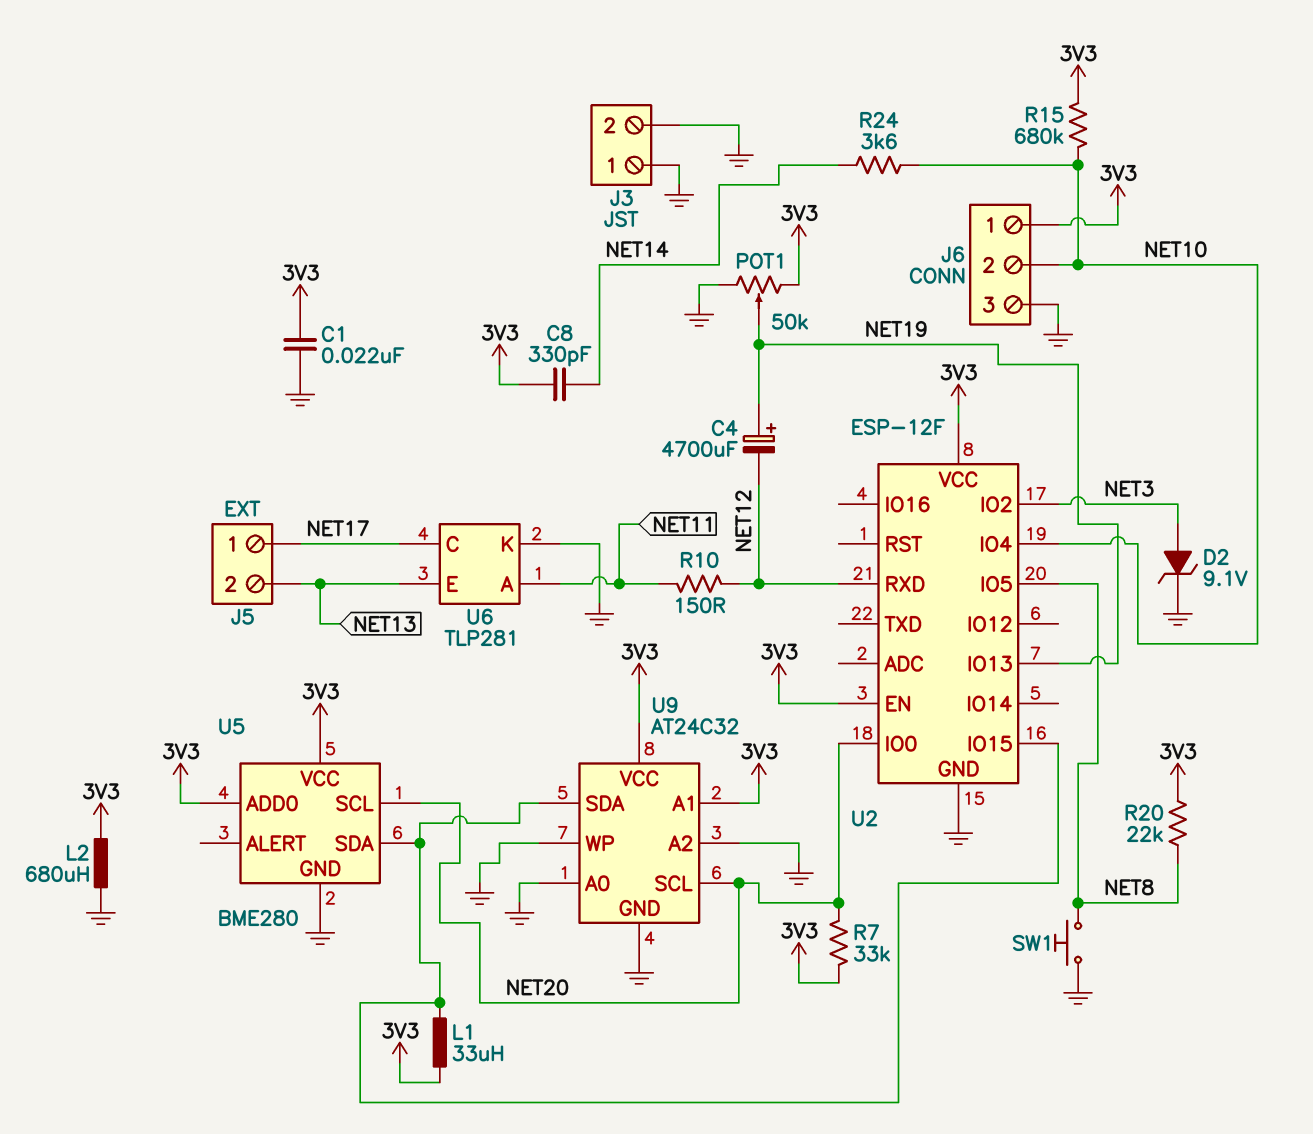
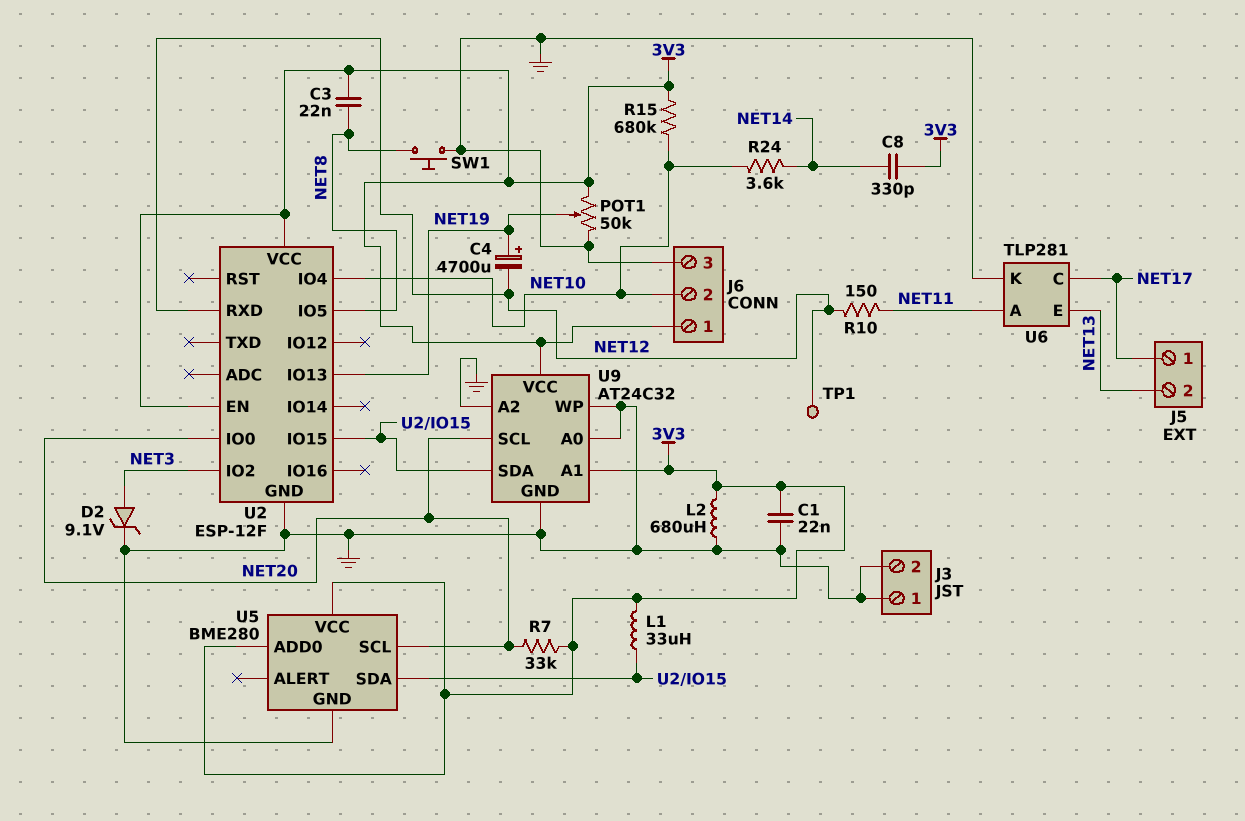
C3: none -> 22nF (3V3, NET8)
R20: 22k (3V3, NET8) -> none
TP1: none -> test point (NET12)

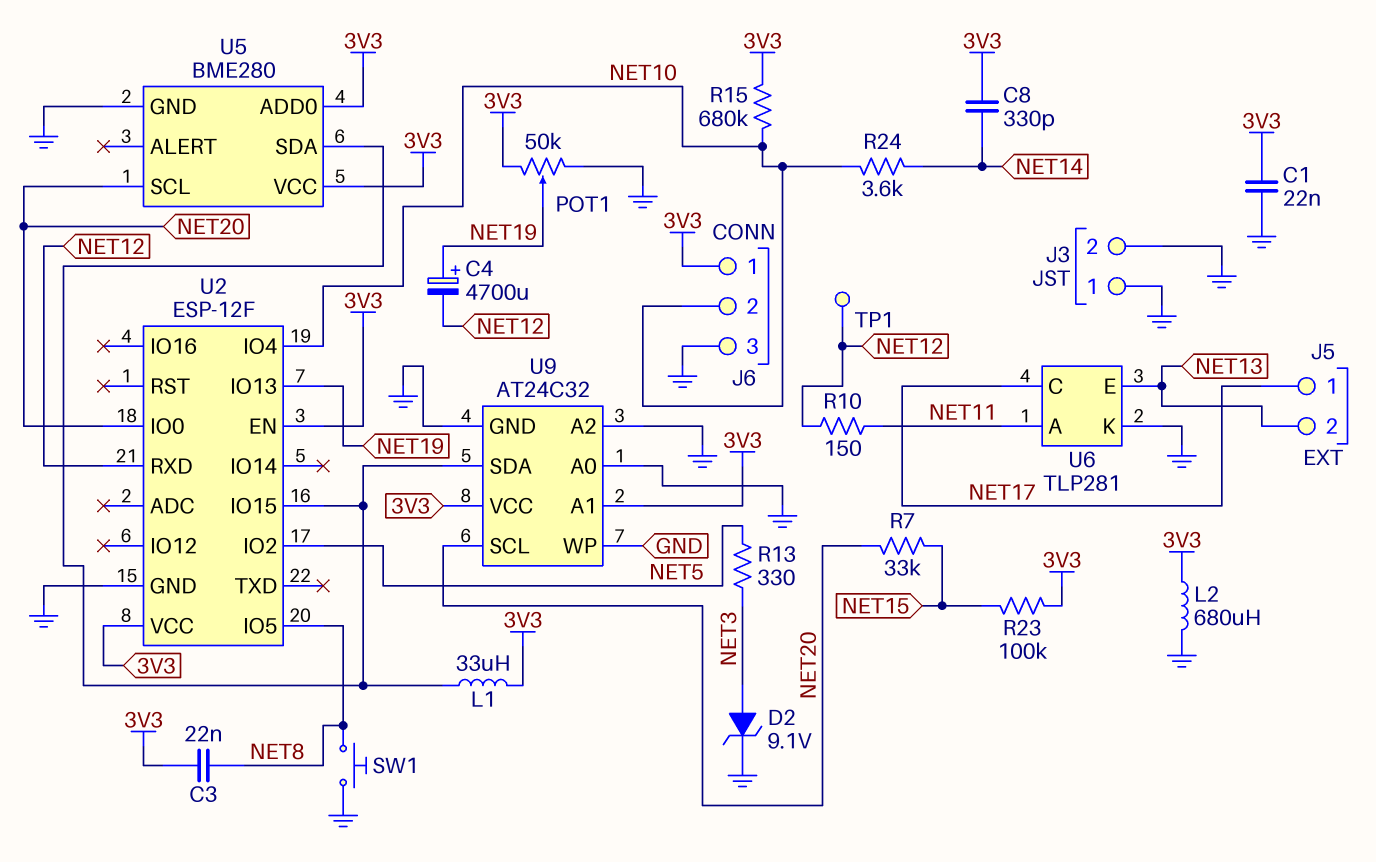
R7: 33k (3V3, NET20) -> 33k (NET15, NET20)
R13: none -> 330 (NET3, NET5)
R23: none -> 100k (3V3, NET15)
U2 pin IO2: NET3 -> NET5

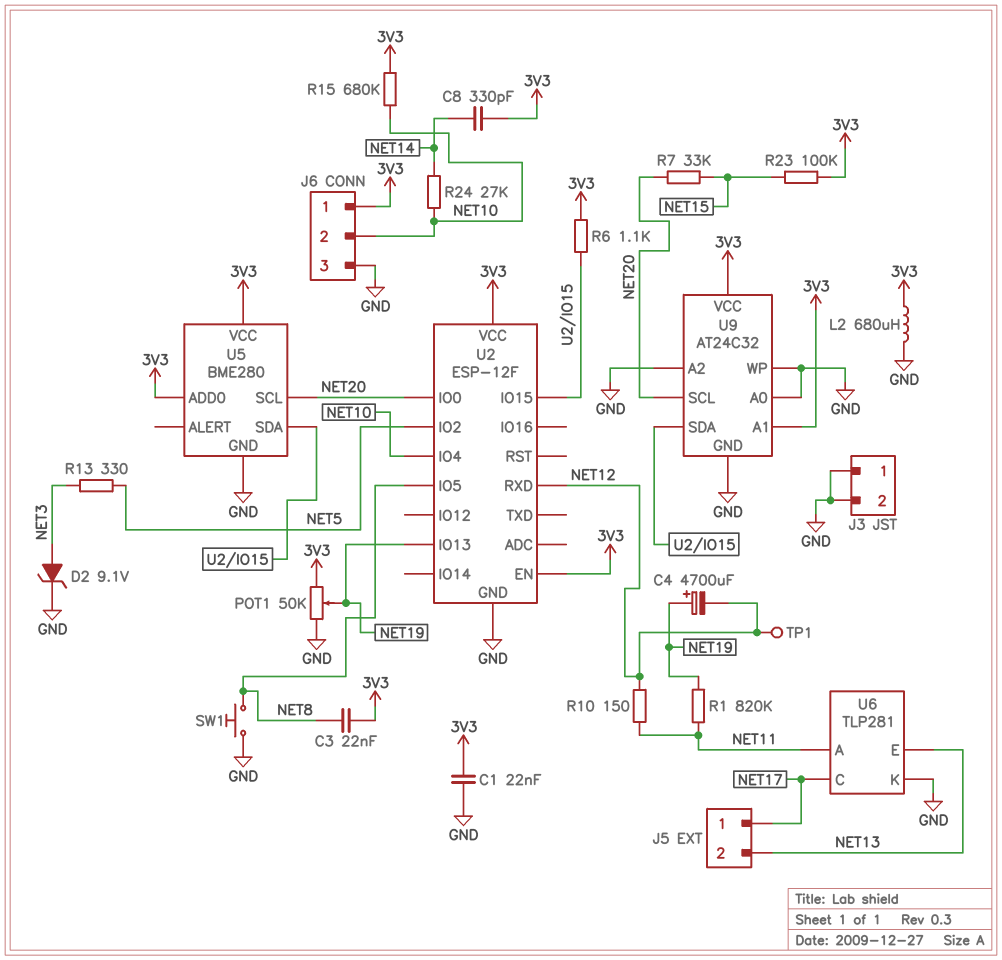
L1: 33uH (3V3, U2/IO15) -> none
R1: none -> 820k (NET11, NET19)
R6: none -> 1.1k (3V3, U2/IO15)
R24: 3.6k (NET10, NET14) -> 27k (NET10, NET14)

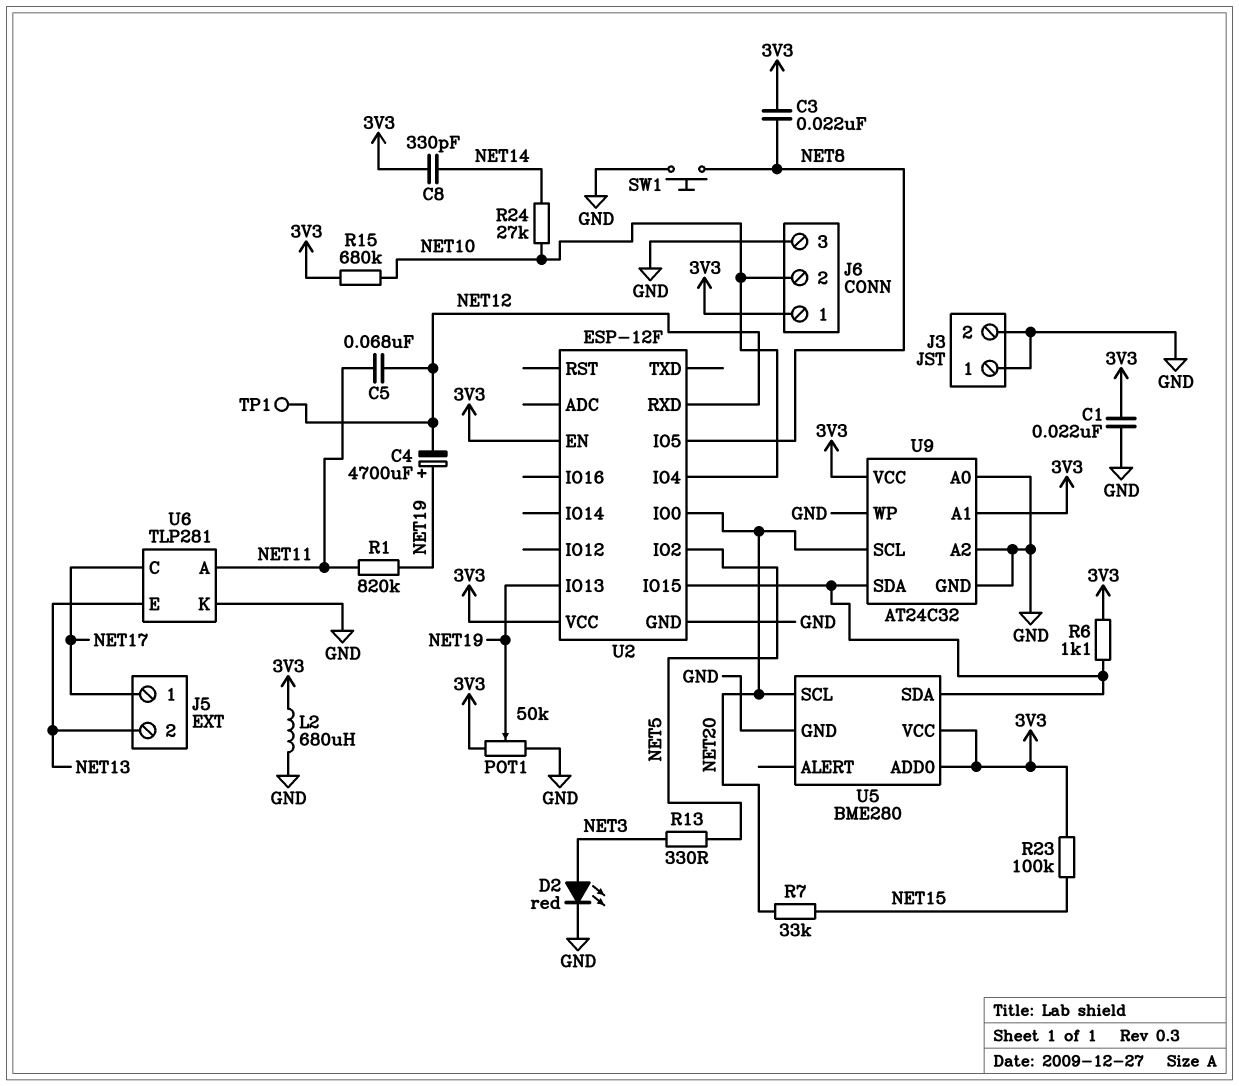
C5: none -> 68nF (NET11, NET12)
D2: zener 9.1V (A NET3, K GND) -> LED red (A NET3, K GND)
R10: 150 (NET11, NET12) -> none

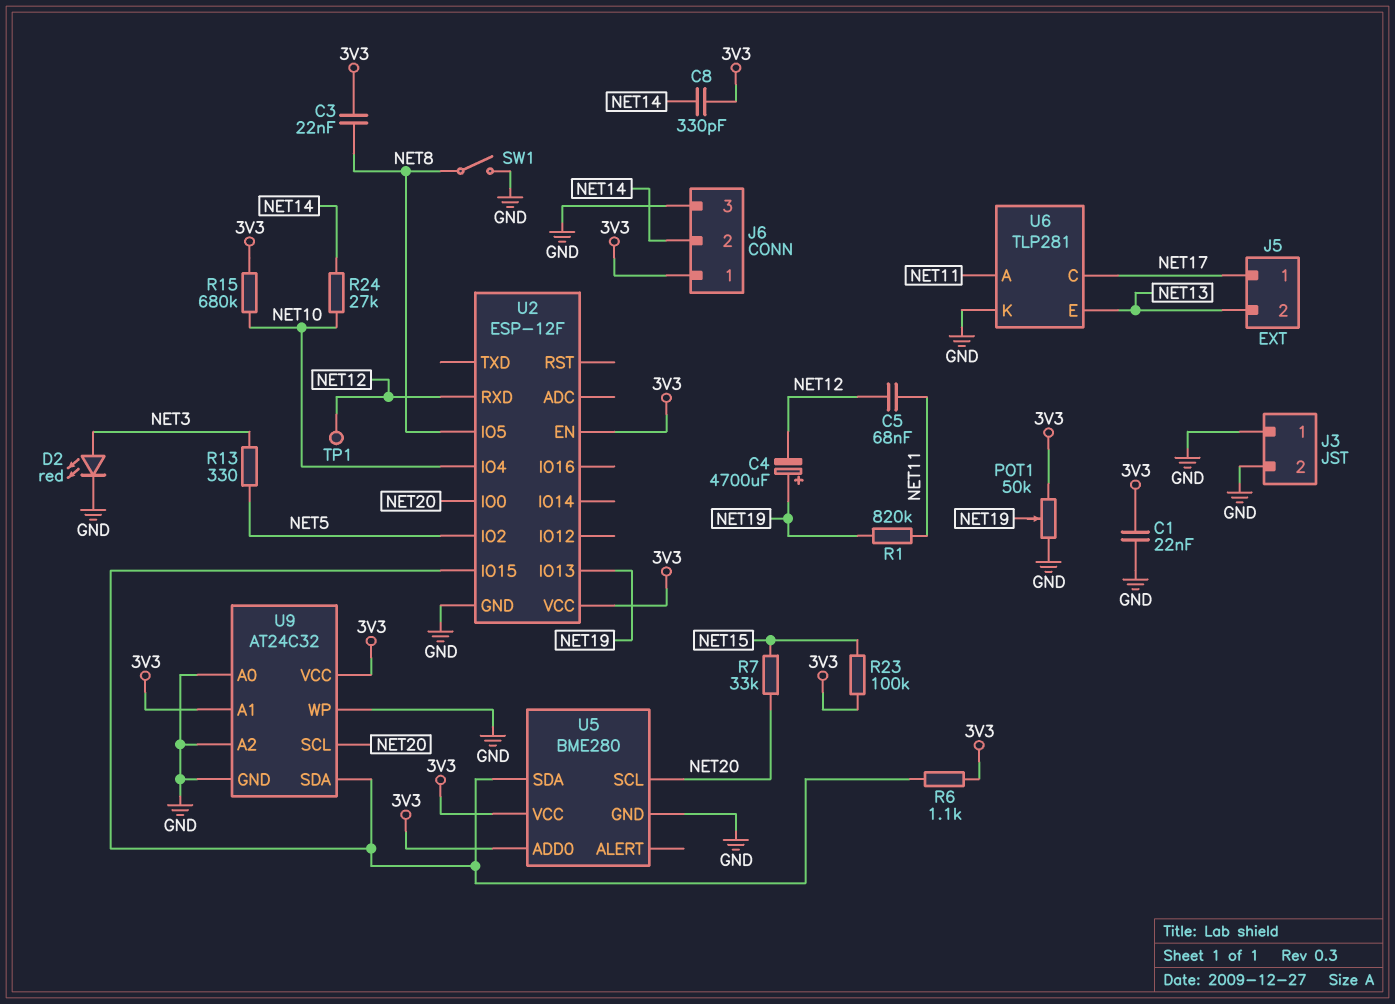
J6 pin 2: NET10 -> NET14
L2: 680uH (3V3, GND) -> none
SW1: button (GND, NET8) -> switch (GND, NET8)

